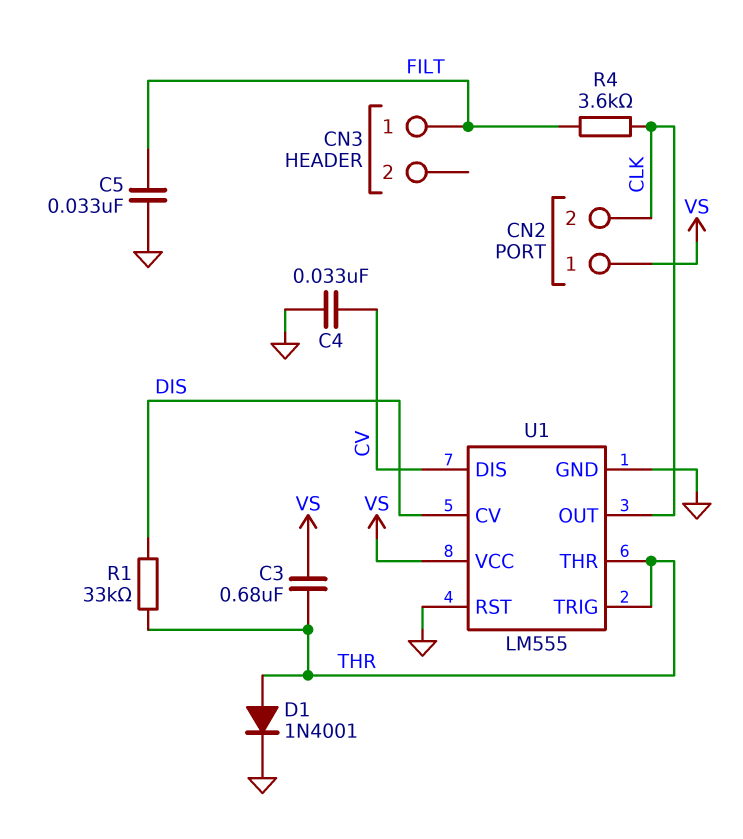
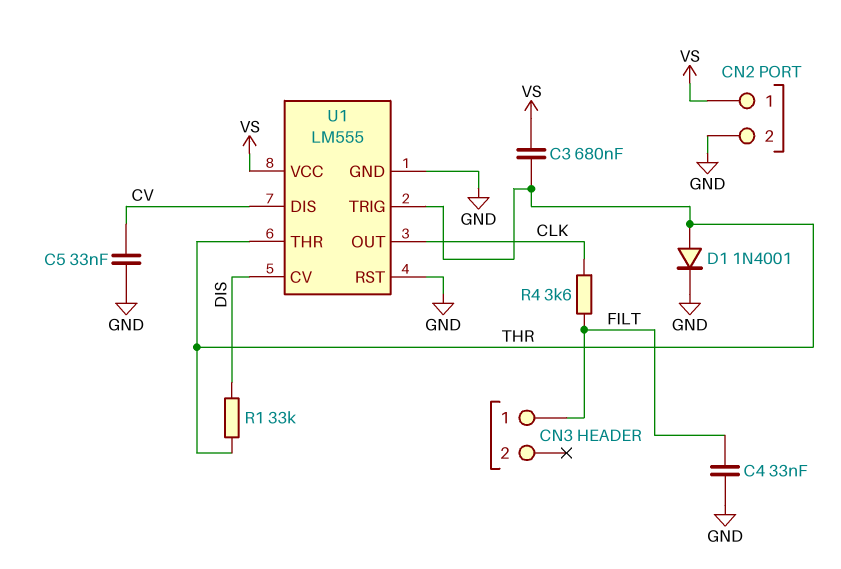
C4: 33nF (CV, GND) -> 33nF (FILT, GND)
C5: 33nF (FILT, GND) -> 33nF (CV, GND)
CN2 pin 2: CLK -> GND

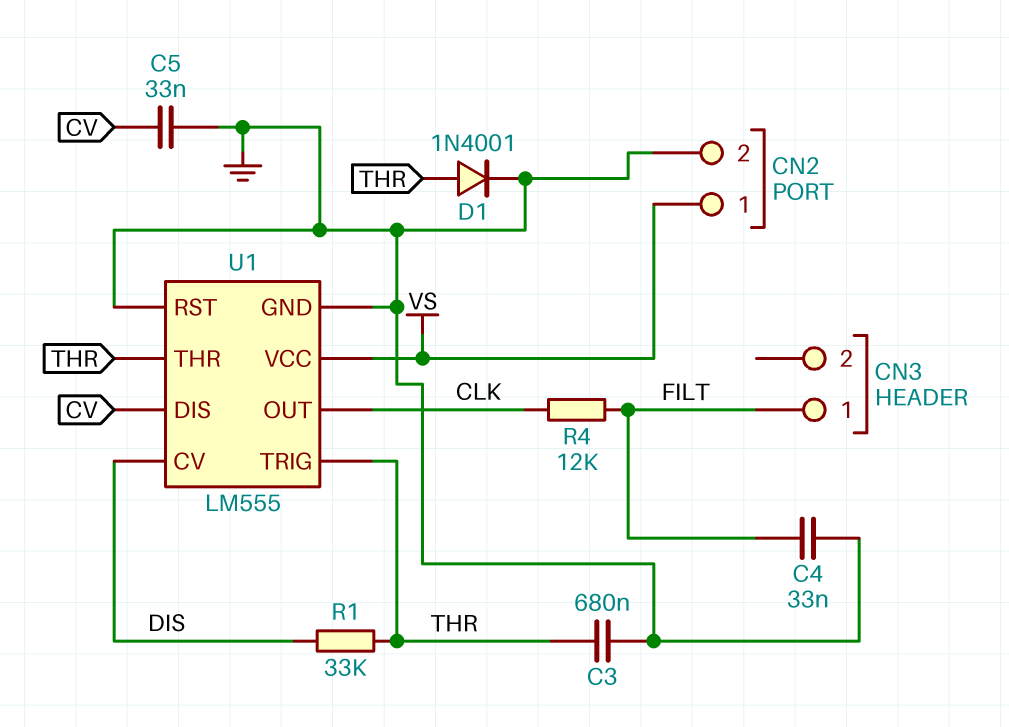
C3: 680nF (THR, VS) -> 680nF (GND, THR)
R4: 3.6k (CLK, FILT) -> 12k (CLK, FILT)

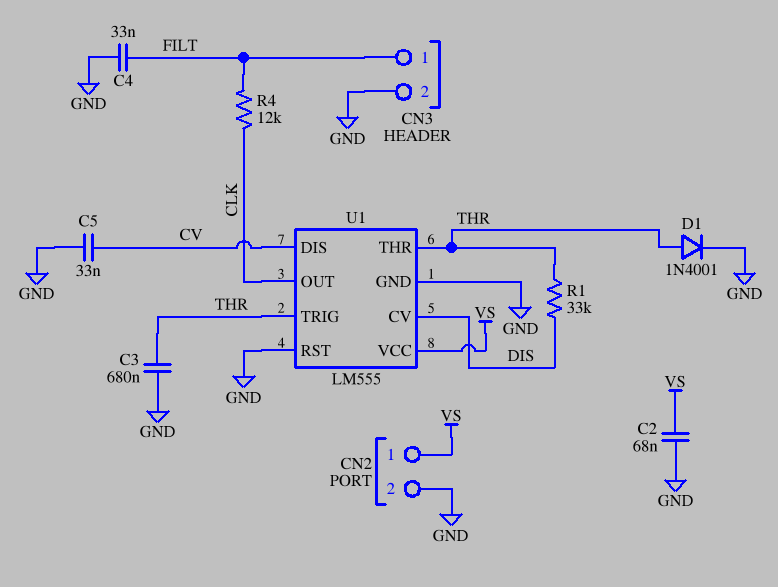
C2: none -> 68nF (GND, VS)
CN3 pin 2: none -> GND

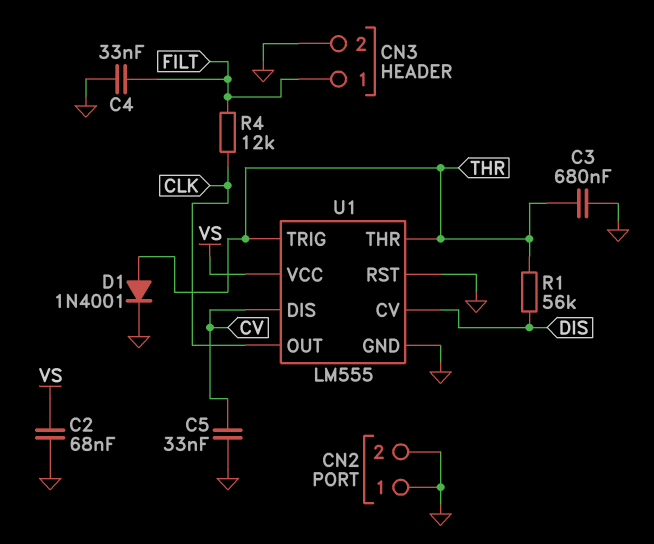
CN2 pin 1: VS -> GND
R1: 33k (DIS, THR) -> 56k (DIS, THR)

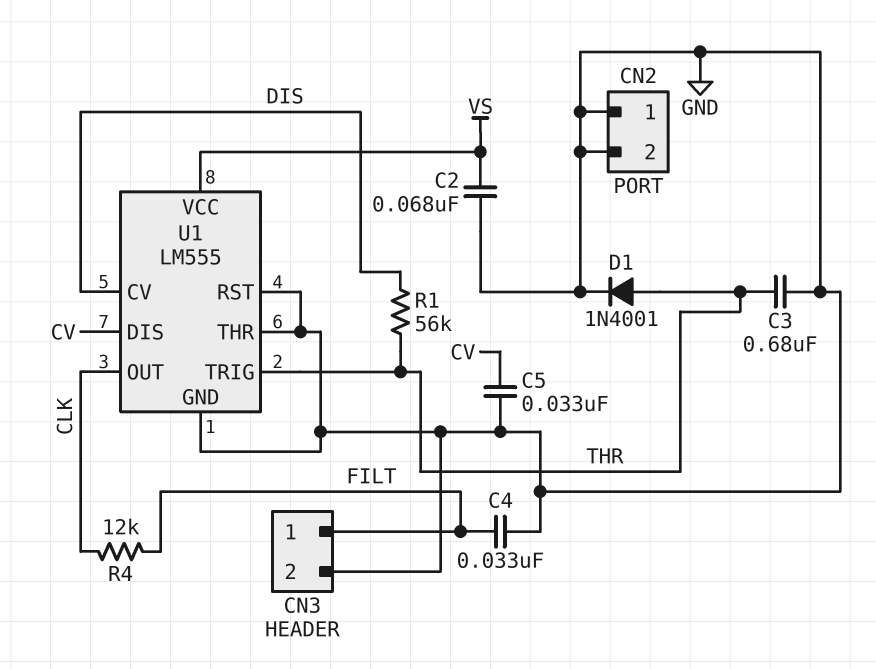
U1 pin THR: THR -> GND

